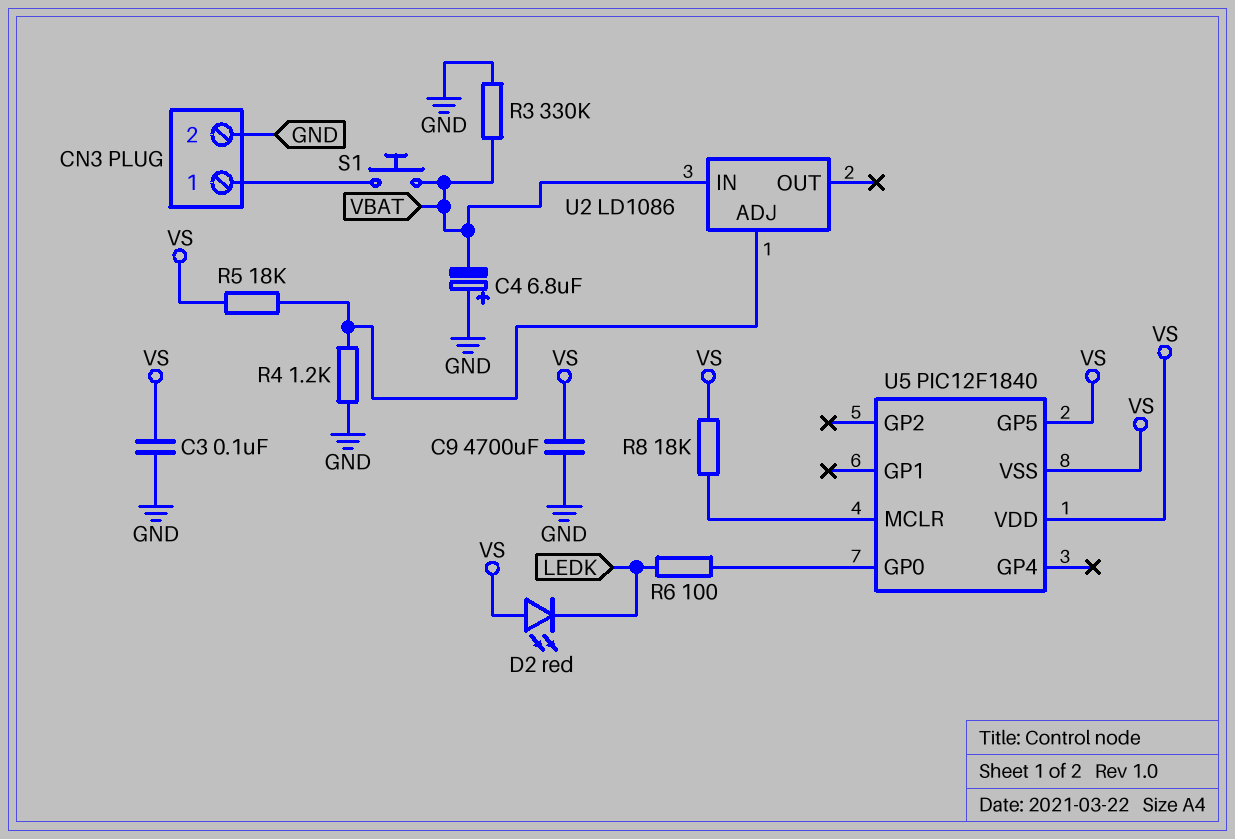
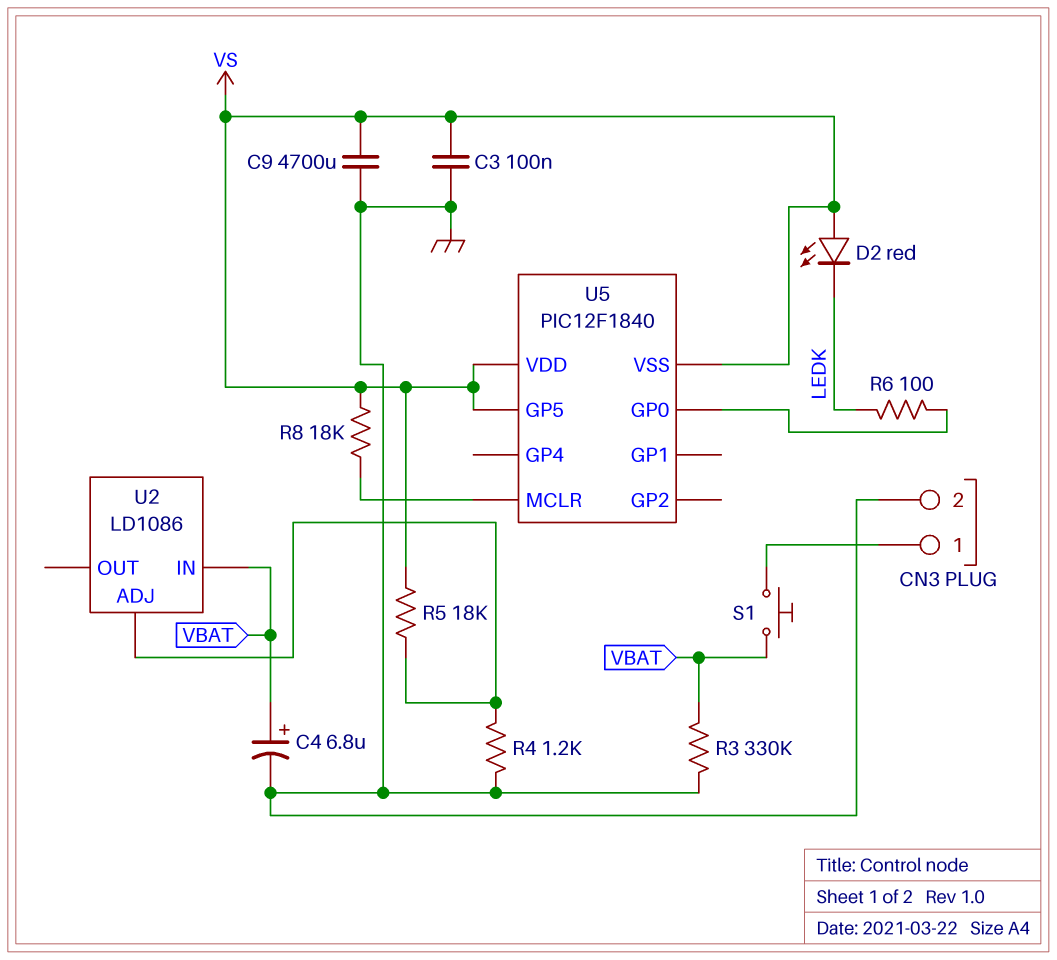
C4: 6.8uF (plus GND, minus VBAT) -> 6.8uF (plus VBAT, minus GND)

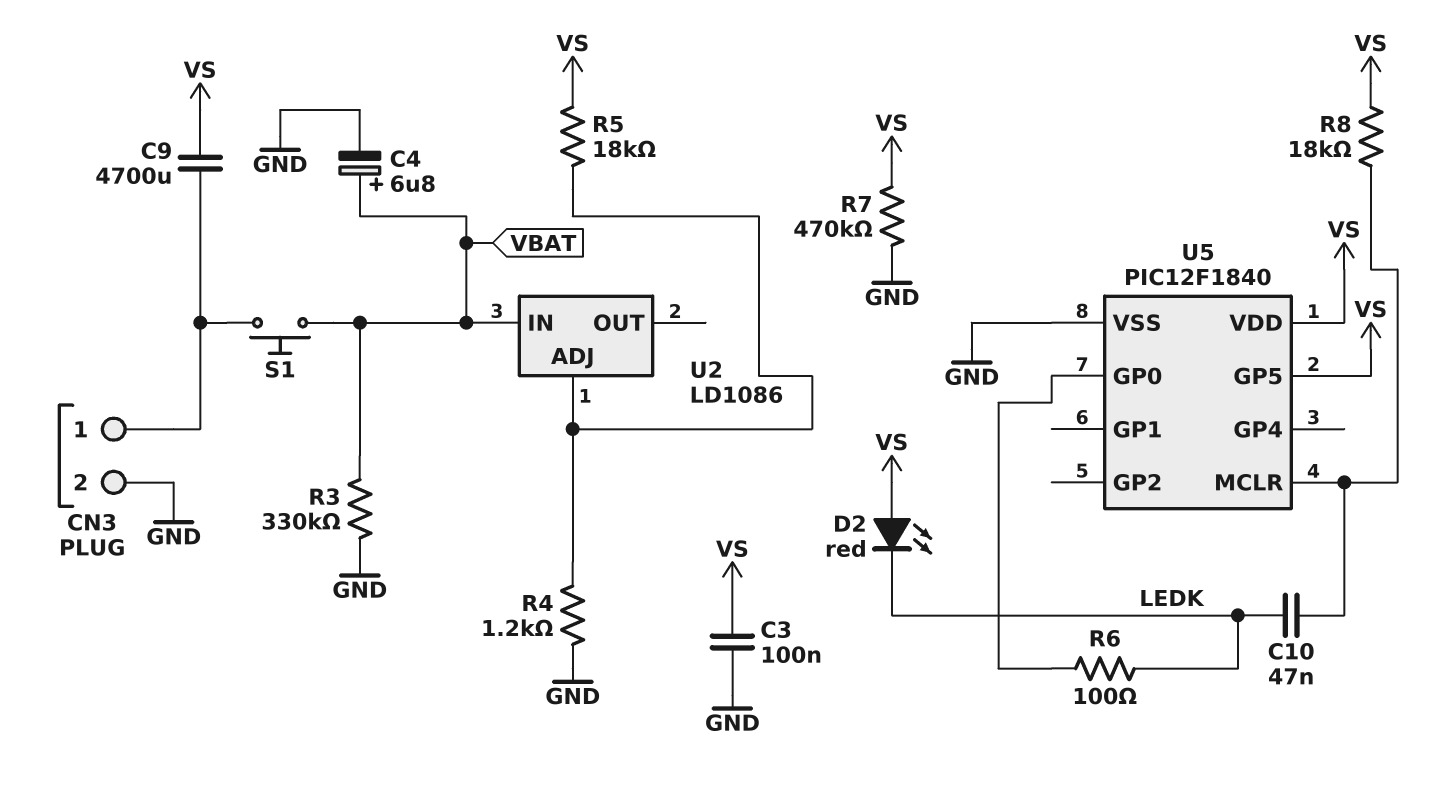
C9: 4700uF (GND, VS) -> 4700uF (CN3/1, VS)
C10: none -> 47nF (LEDK, U5/MCLR)
R7: none -> 470k (GND, VS)
U5 pin VSS: VS -> GND

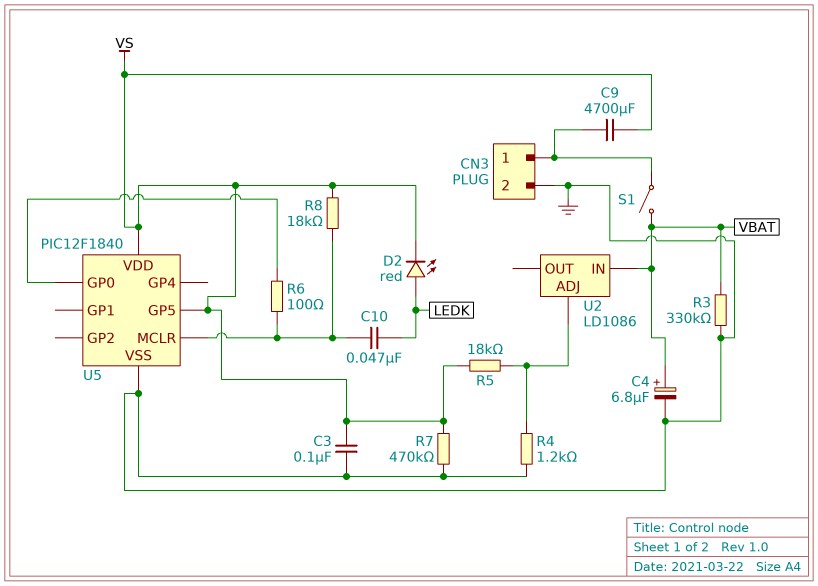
D2: LED red (A VS, K LEDK) -> LED red (A LEDK, K VS)
R6: 100 (LEDK, U5/GP0) -> 100 (U5/GP0, U5/MCLR)
S1: button (CN3/1, VBAT) -> switch (CN3/1, VBAT)

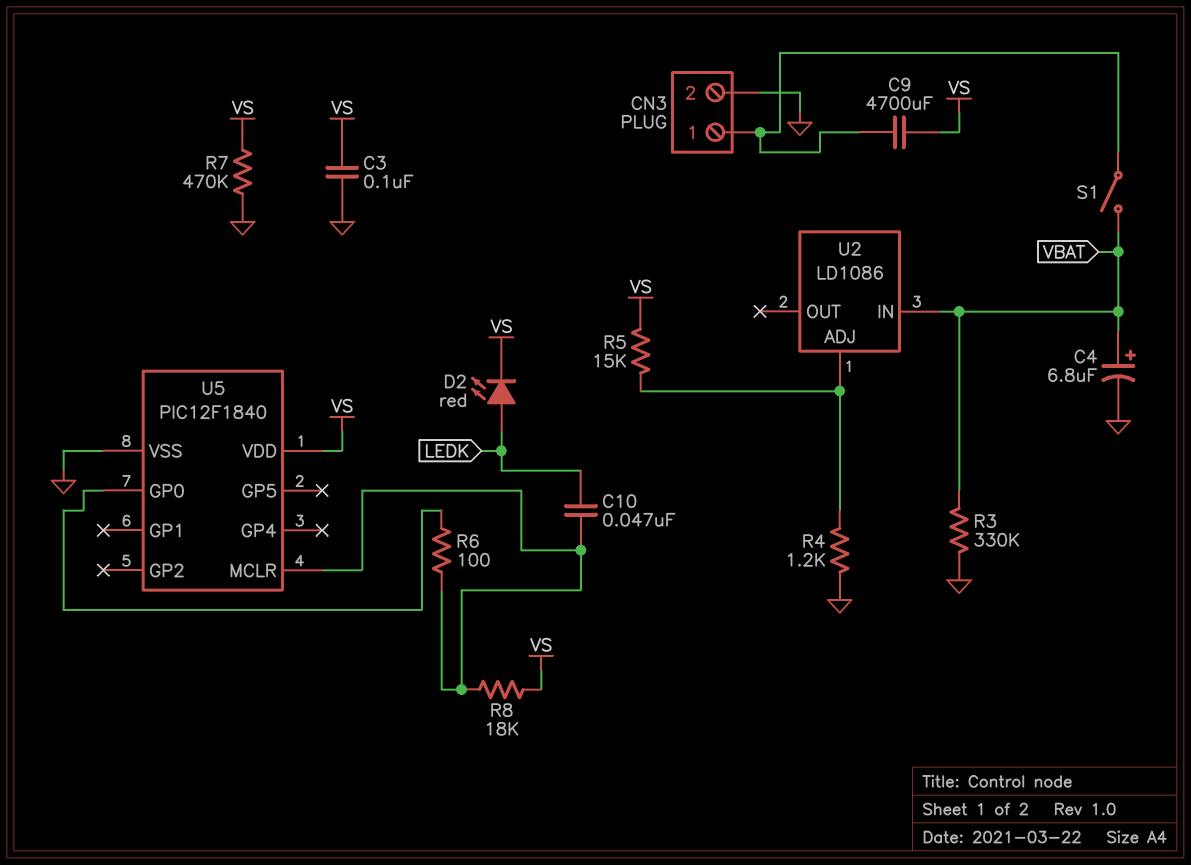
R5: 18k (U2/ADJ, VS) -> 15k (U2/ADJ, VS)
U5 pin GP5: VS -> none

